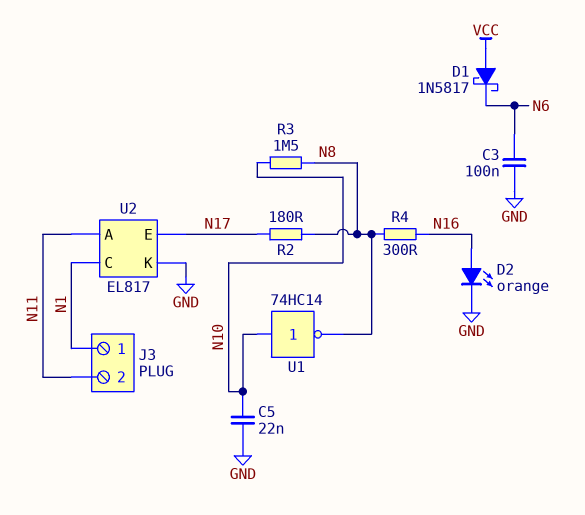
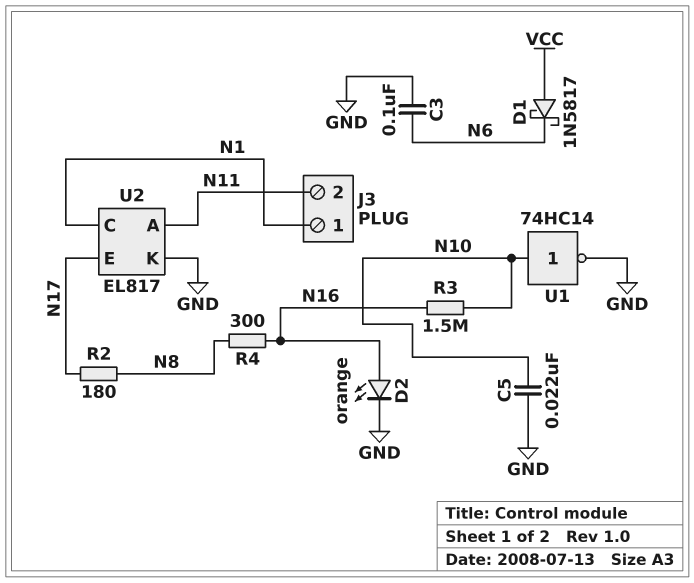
R3: 1.5M (N8, N10) -> 1.5M (N10, N16)
U1: NOT 74HC14 (in N10, out N8) -> NOT 74HC14 (in N10, out GND)

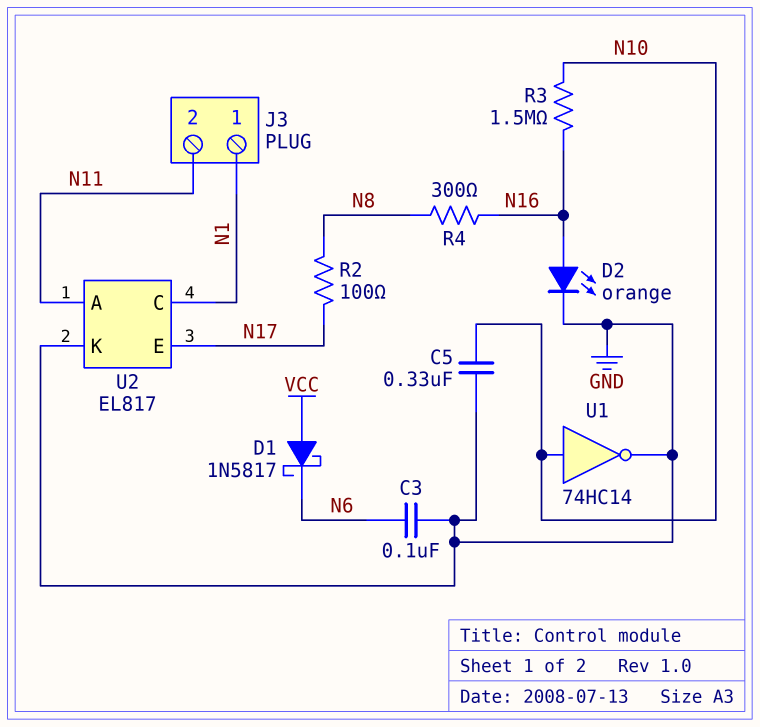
C5: 22nF (GND, N10) -> 330nF (GND, N10)
R2: 180 (N8, N17) -> 100 (N8, N17)

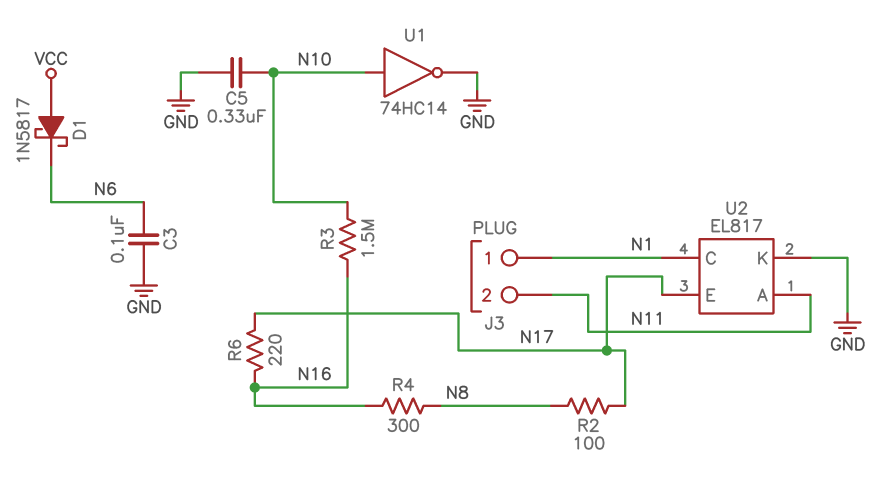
D2: LED orange (A N16, K GND) -> none
R6: none -> 220 (N16, N17)

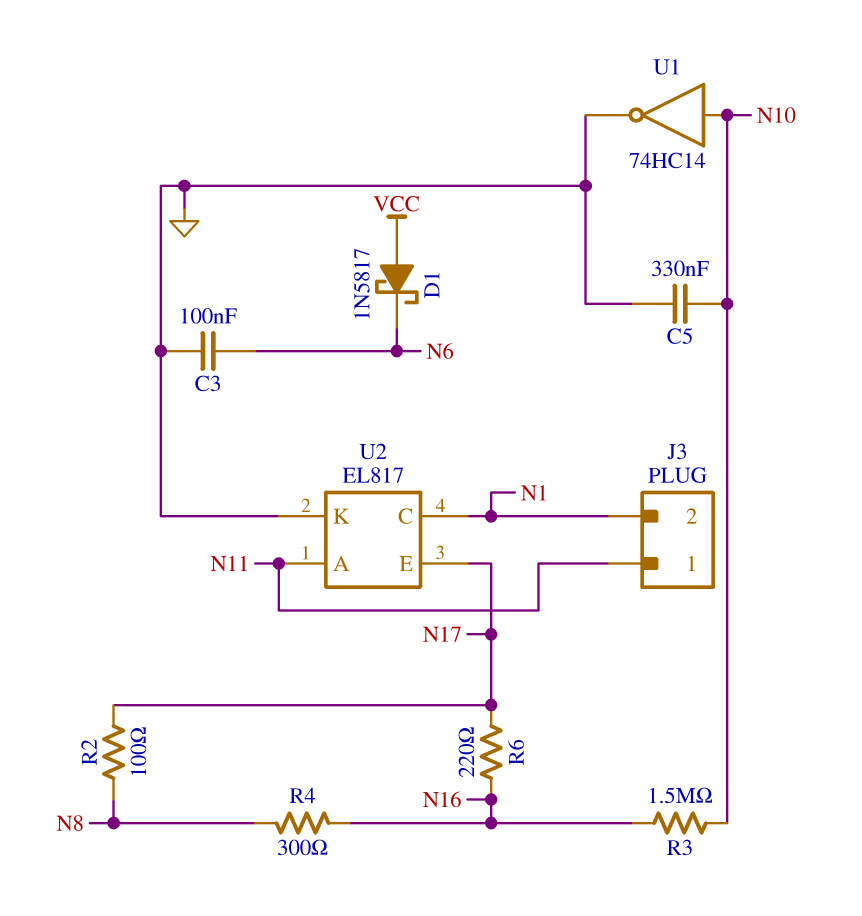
J3 pin 1: N1 -> N11
J3 pin 2: N11 -> N1

